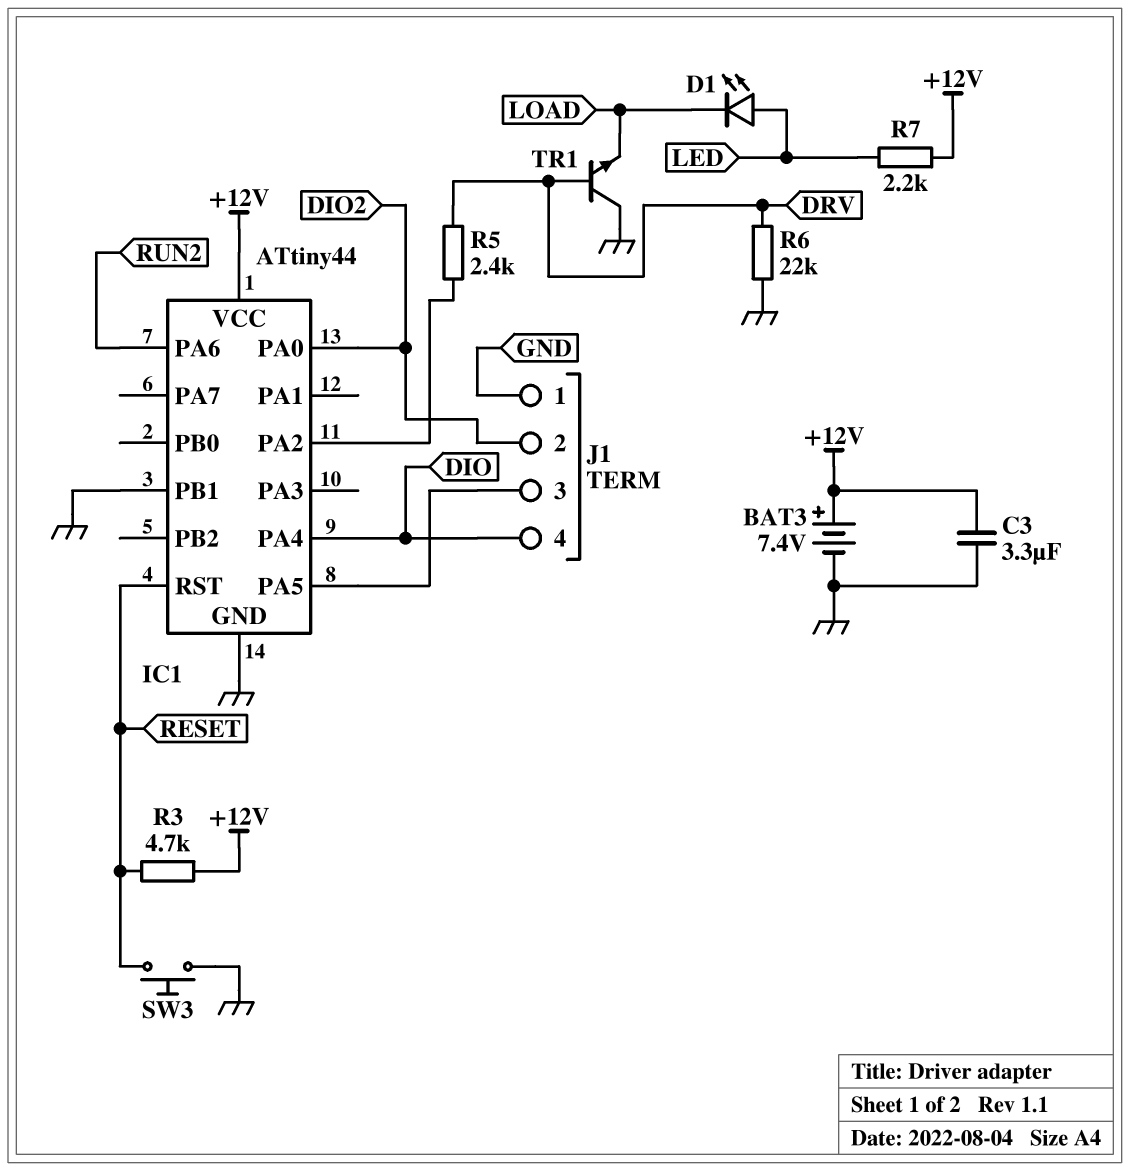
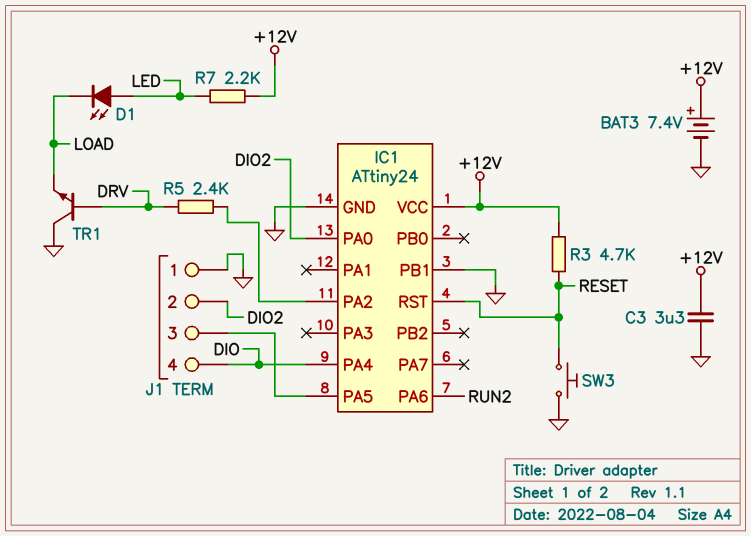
IC1: ATtiny44 -> ATtiny24
R6: 22k (DRV, GND) -> none

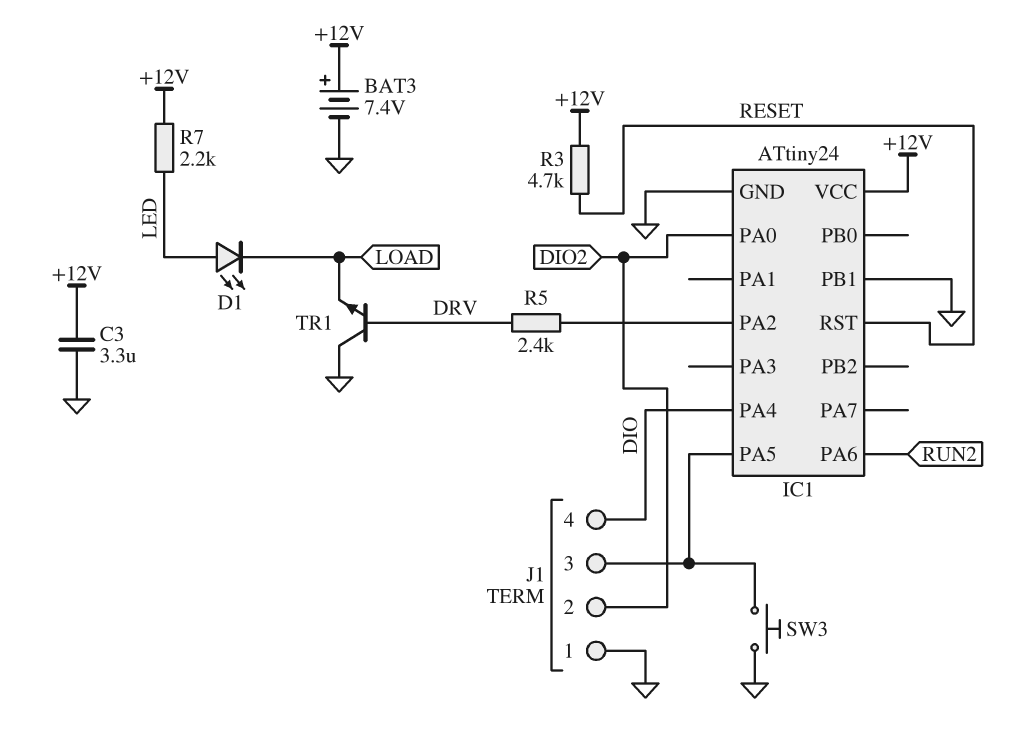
SW3: button (GND, RESET) -> button (GND, IC1/PA5)

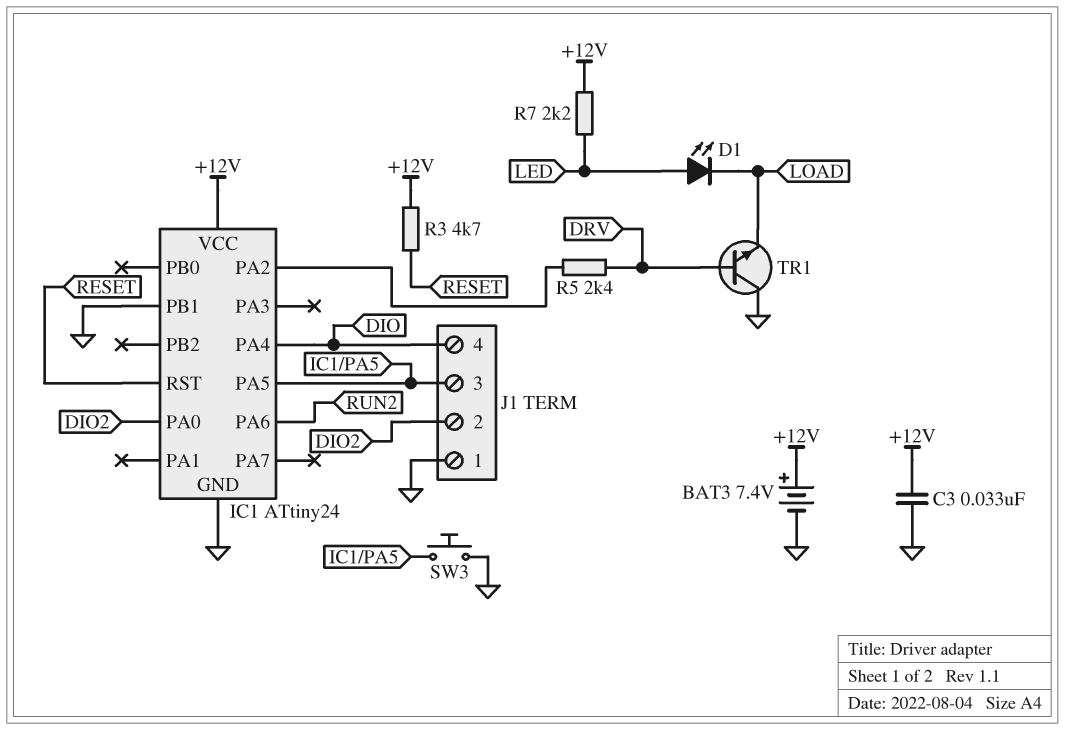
C3: 3.3uF (+12V, GND) -> 33nF (+12V, GND)

